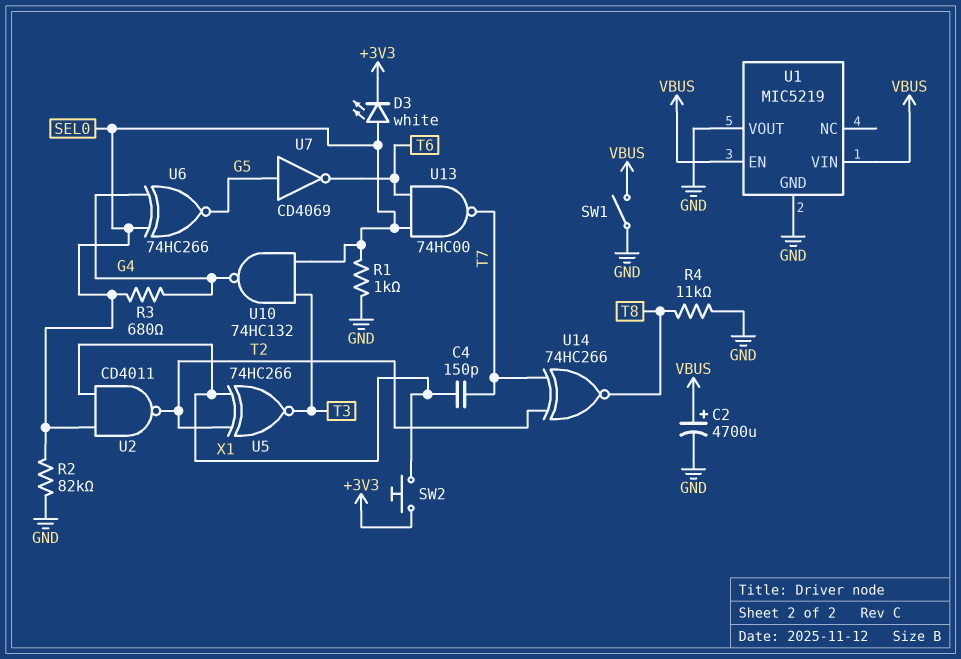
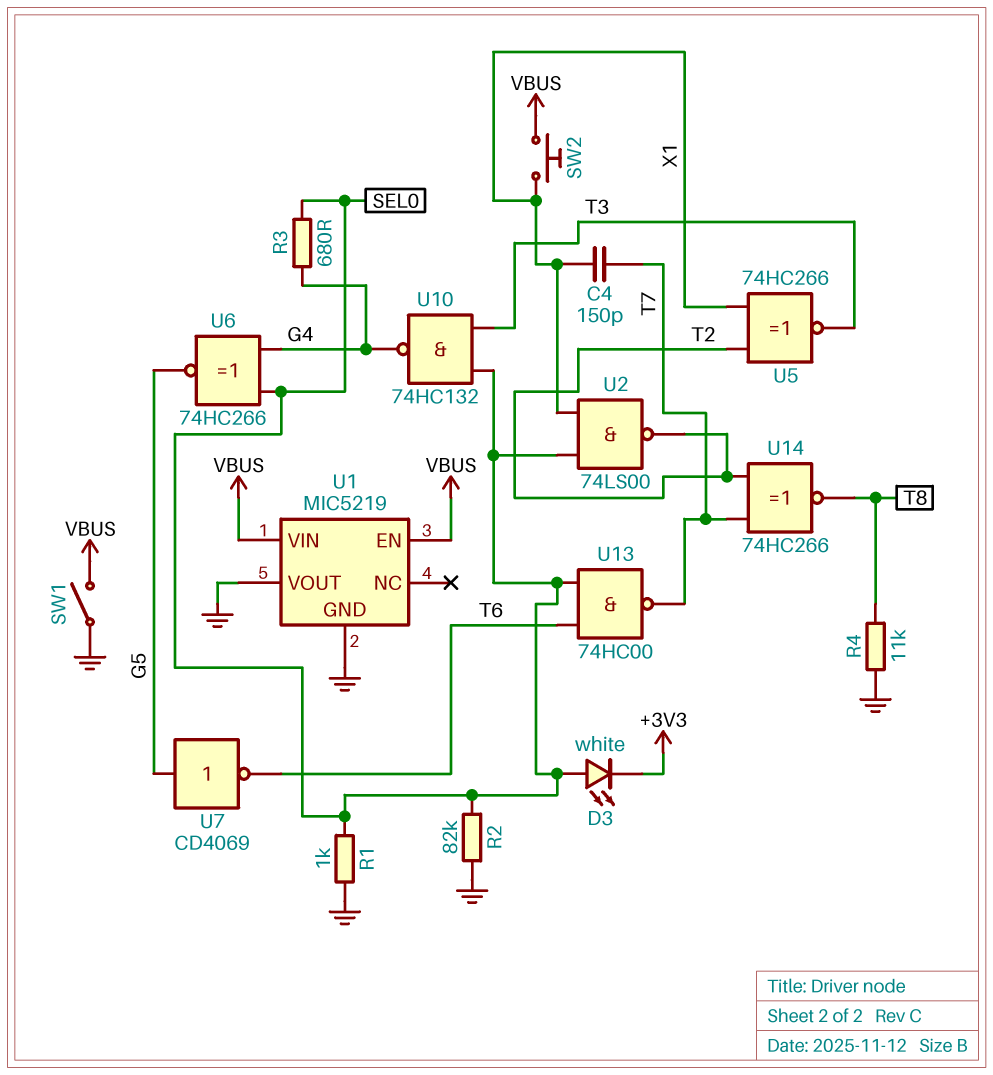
C2: 4700uF (plus VBUS, minus GND) -> none
SW2: button (+3V3, X1) -> button (VBUS, X1)
U2: NAND CD4011 (in SEL0, in X1, out T2) -> NAND 74LS00 (in SEL0, in X1, out T2)

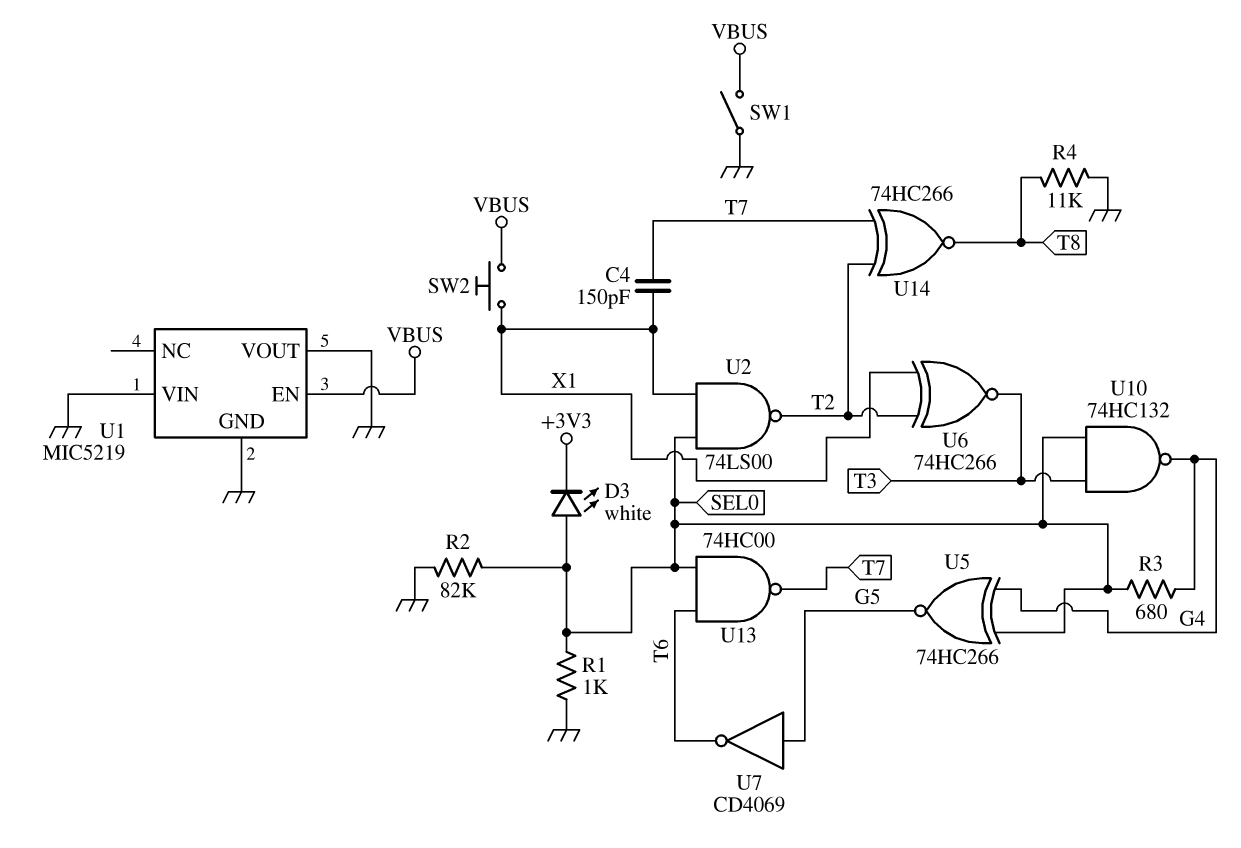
U1 pin VIN: VBUS -> GND
U5: XNOR 74HC266 (in T2, in X1, out T3) -> XNOR 74HC266 (in G4, in SEL0, out G5)
U6: XNOR 74HC266 (in G4, in SEL0, out G5) -> XNOR 74HC266 (in T2, in X1, out T3)

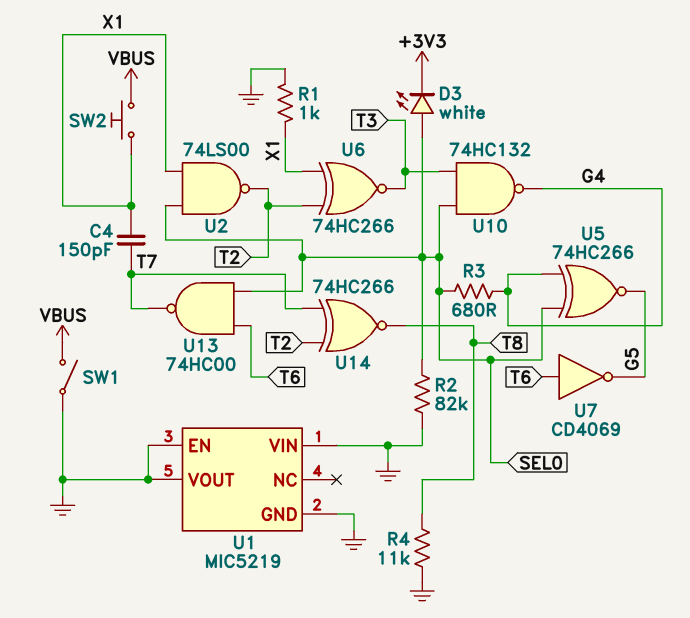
R1: 1k (GND, SEL0) -> 1k (GND, X1)
U1 pin EN: VBUS -> GND
U7: NOT CD4069 (in G5, out T6) -> NOT CD4069 (in T6, out G5)

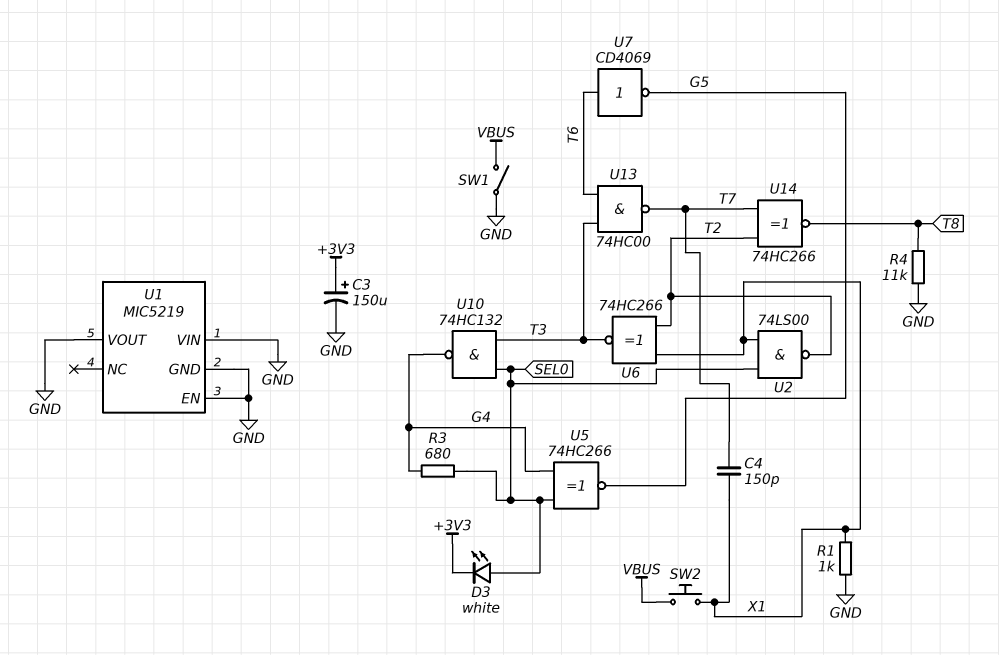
C3: none -> 150uF (plus +3V3, minus GND)
R2: 82k (GND, SEL0) -> none
U13: NAND 74HC00 (in SEL0, in T6, out T7) -> NAND 74HC00 (in T3, in T6, out T7)

